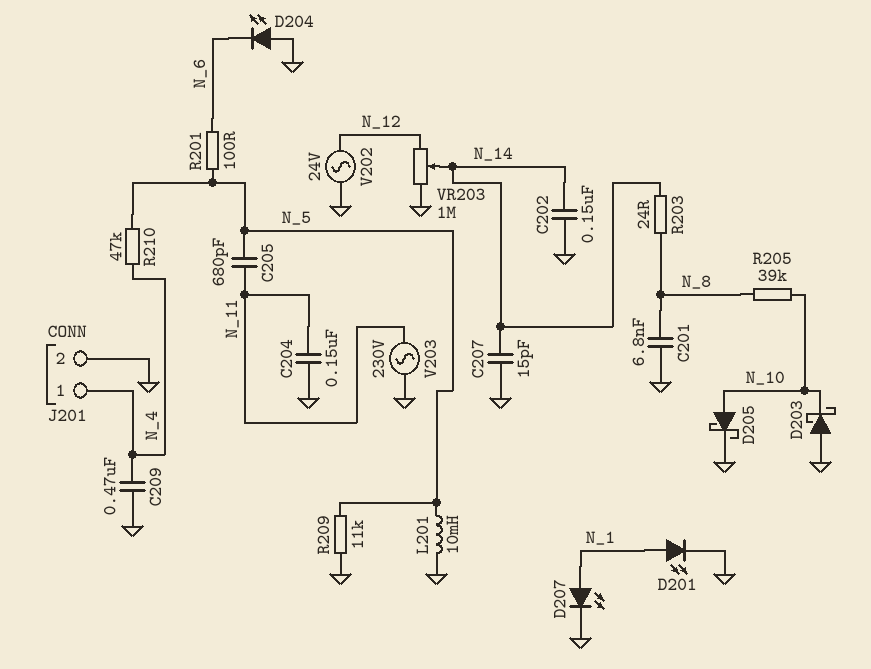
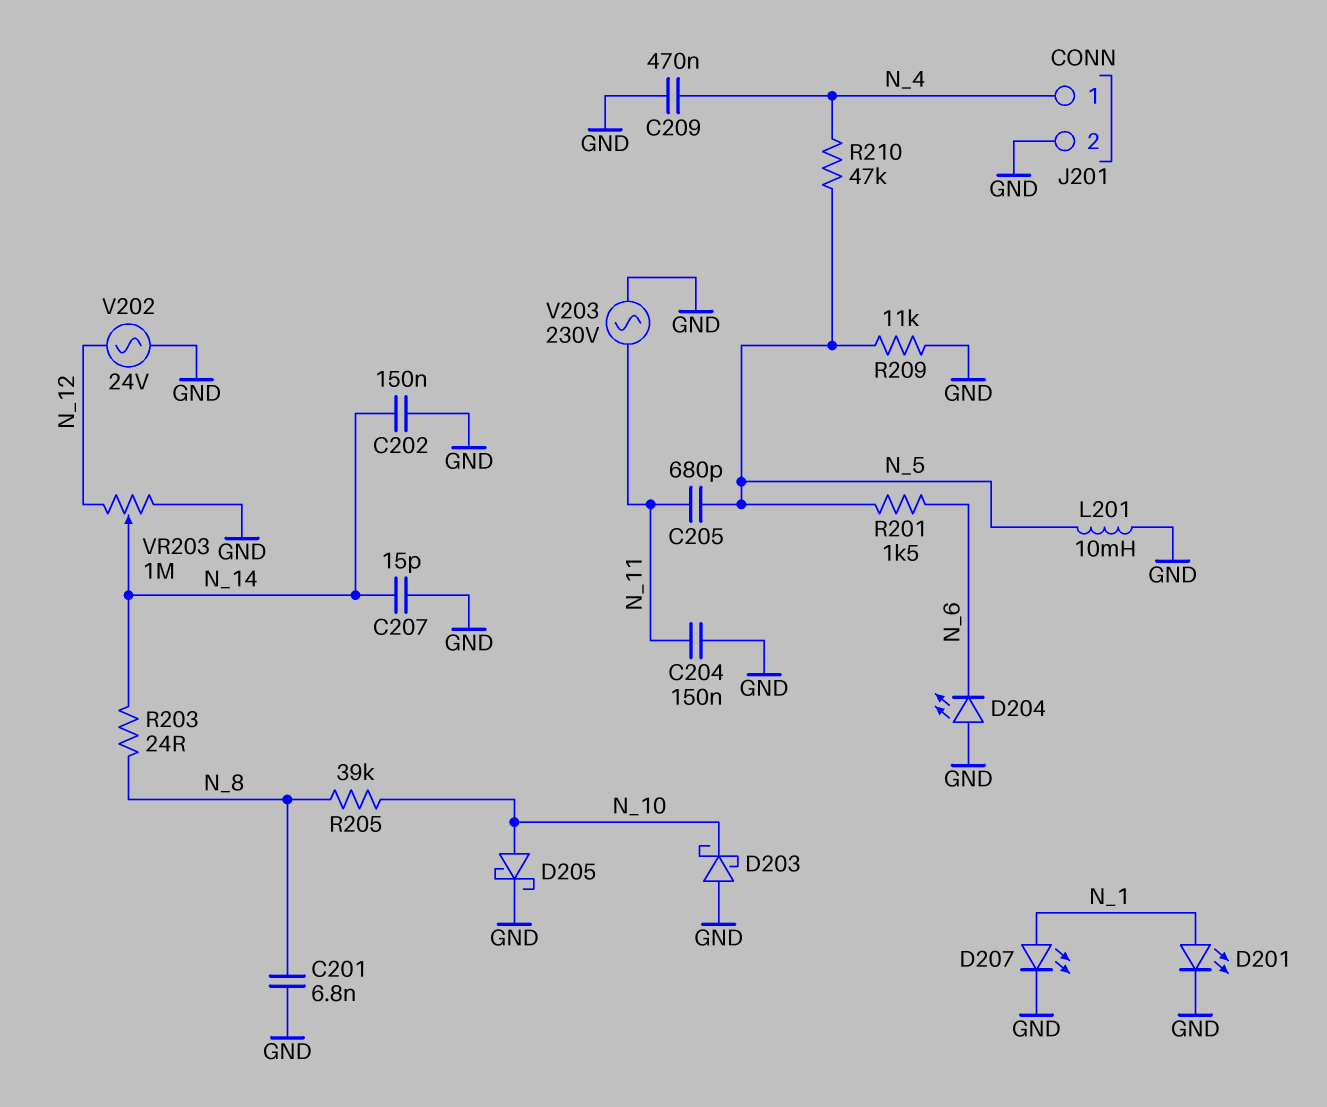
R201: 100 (N_5, N_6) -> 1.5k (N_5, N_6)

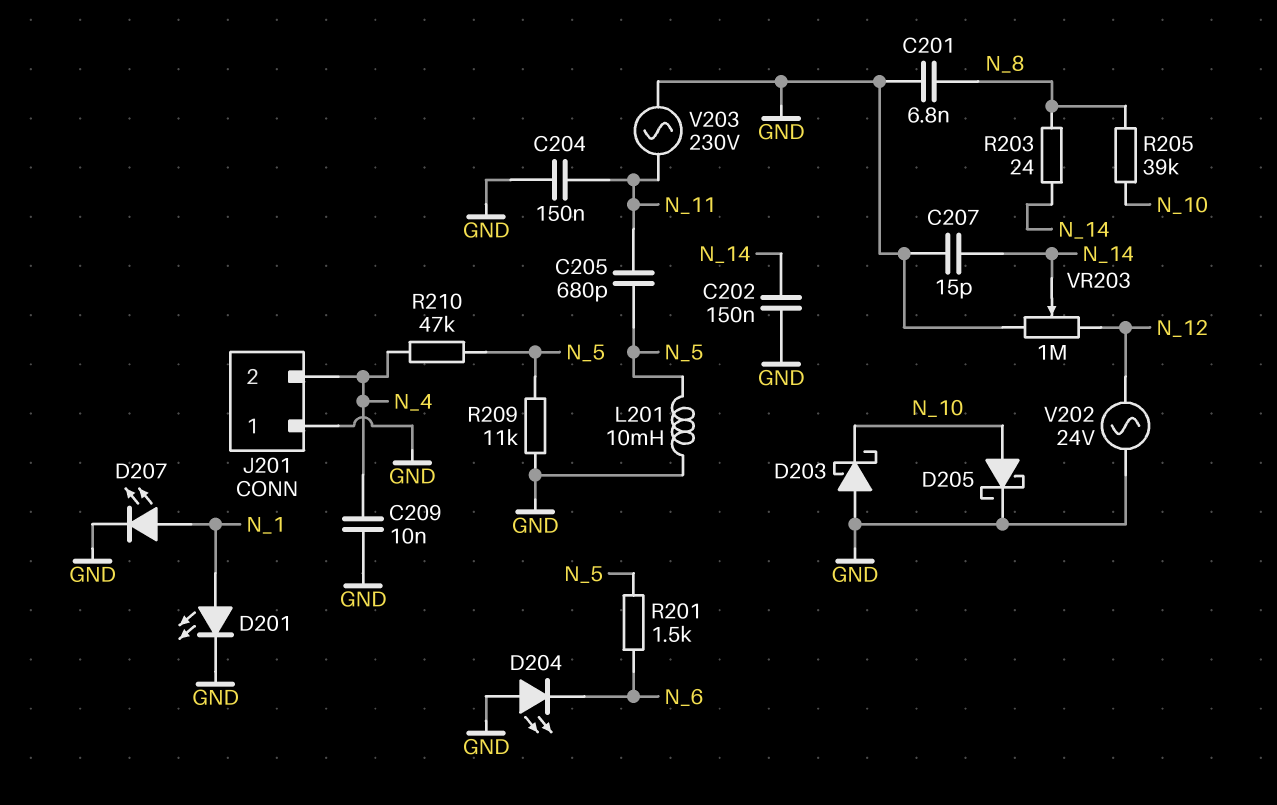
C209: 470nF (GND, N_4) -> 10nF (GND, N_4)
J201 pin 1: N_4 -> GND
J201 pin 2: GND -> N_4

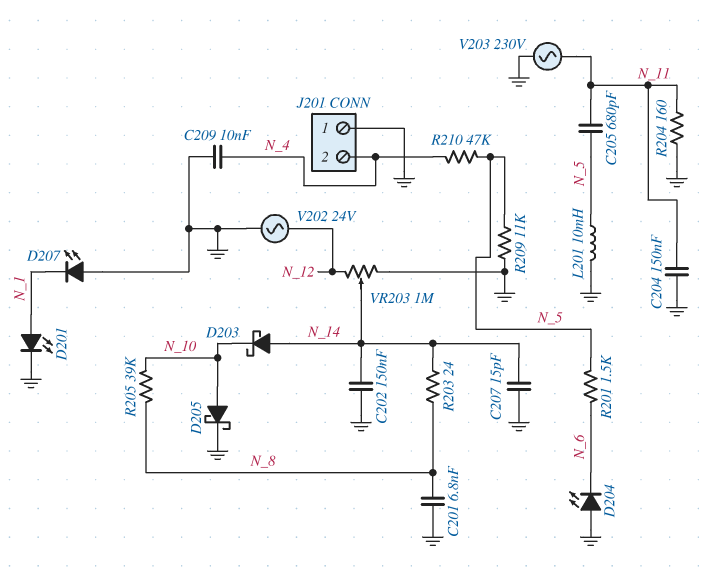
D203: schottky (A GND, K N_10) -> schottky (A N_14, K N_10)
D207: LED (A N_1, K GND) -> LED (A GND, K N_1)
R204: none -> 160 (GND, N_11)

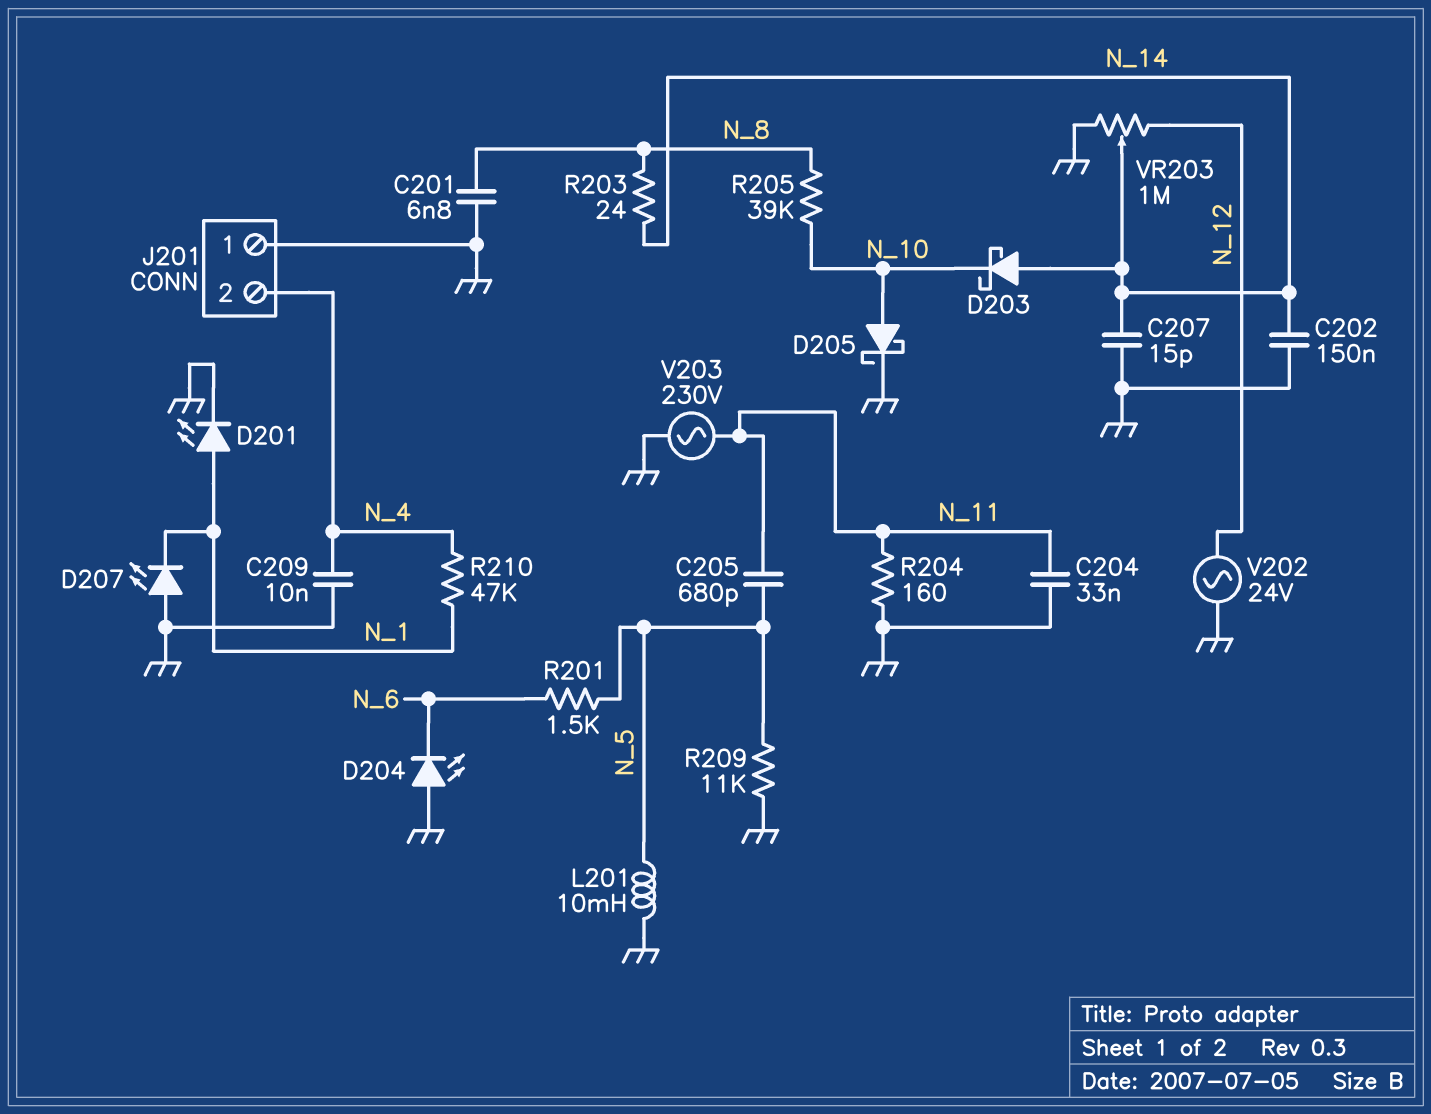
C204: 150nF (GND, N_11) -> 33nF (GND, N_11)
R210: 47k (N_4, N_5) -> 47k (N_1, N_4)

